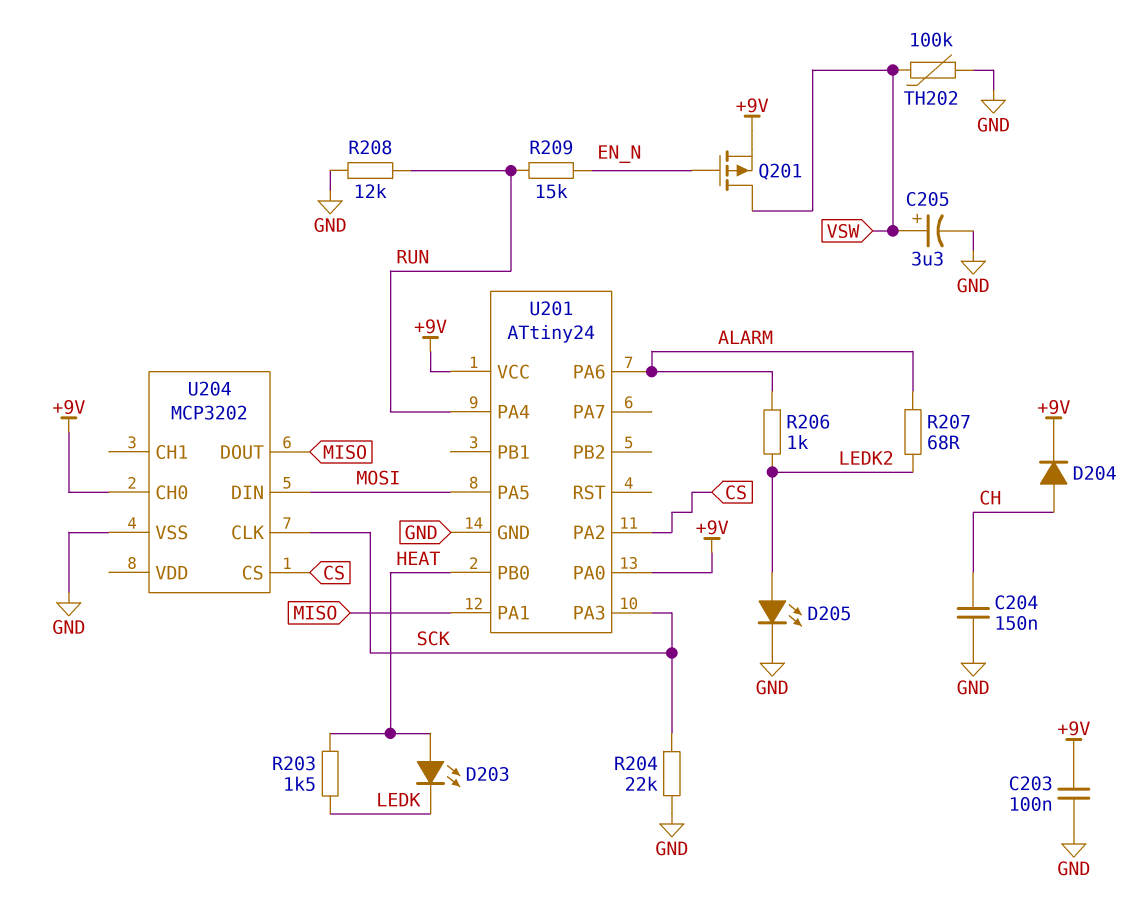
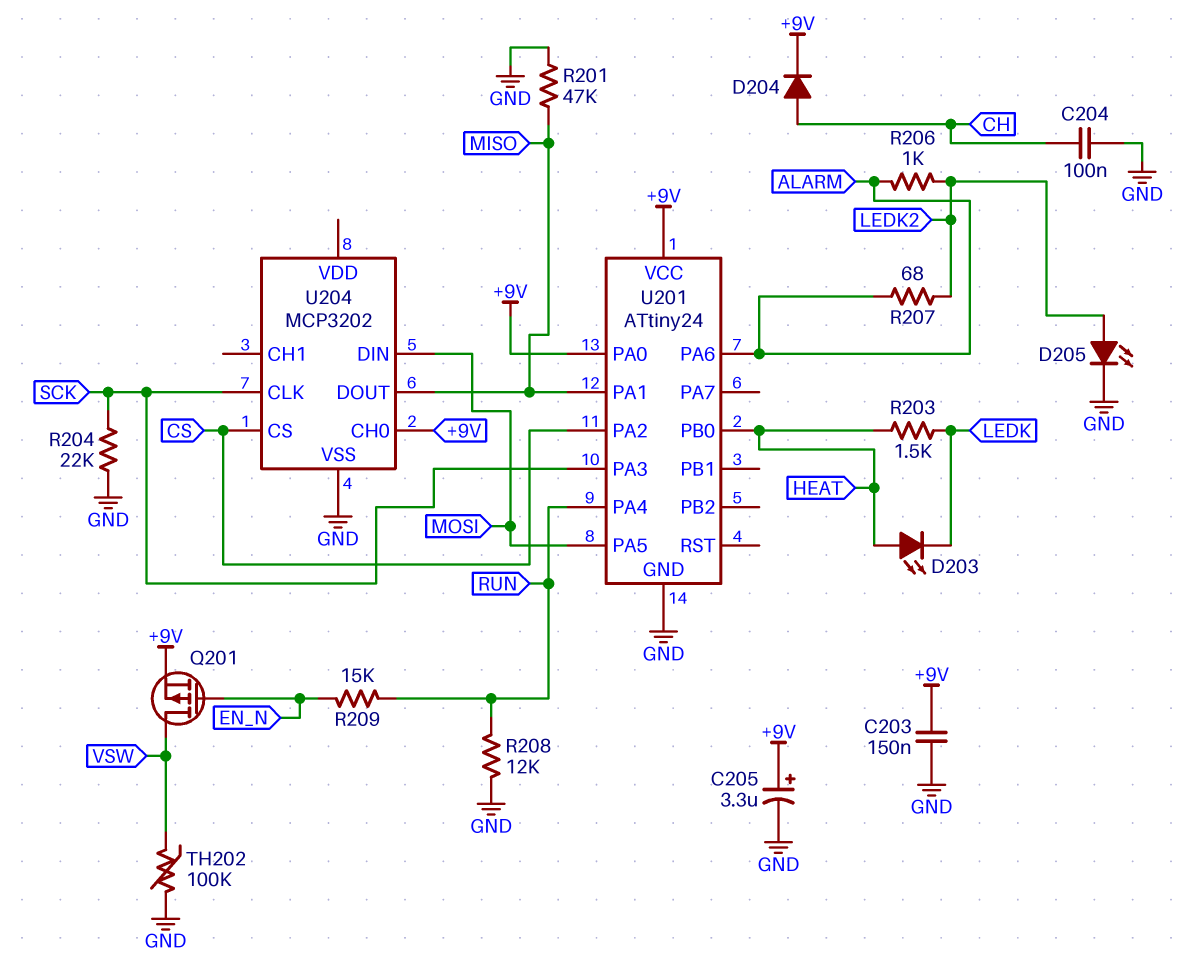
C203: 100nF (+9V, GND) -> 150nF (+9V, GND)
C204: 150nF (CH, GND) -> 100nF (CH, GND)
C205: 3.3uF (plus VSW, minus GND) -> 3.3uF (plus +9V, minus GND)
R201: none -> 47k (GND, MISO)

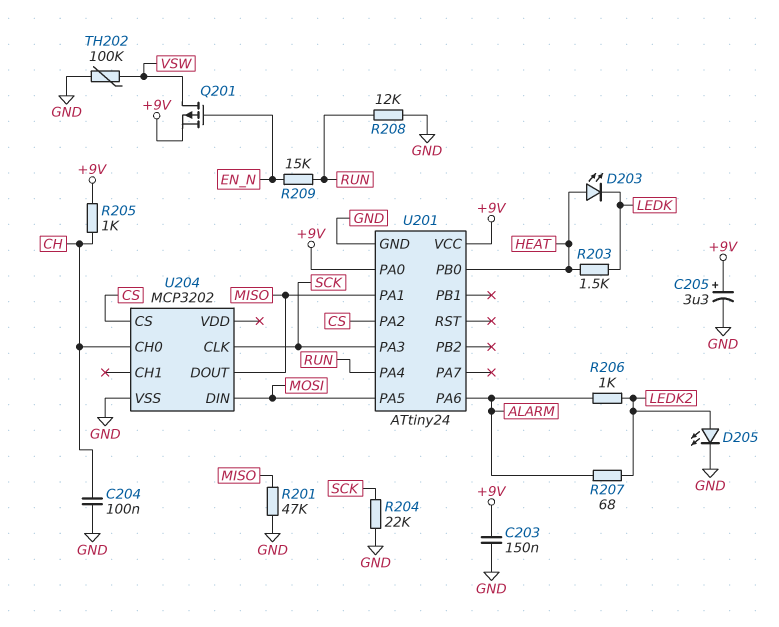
D204: diode (A CH, K +9V) -> none
R205: none -> 1k (+9V, CH)
U204 pin CH0: +9V -> CH

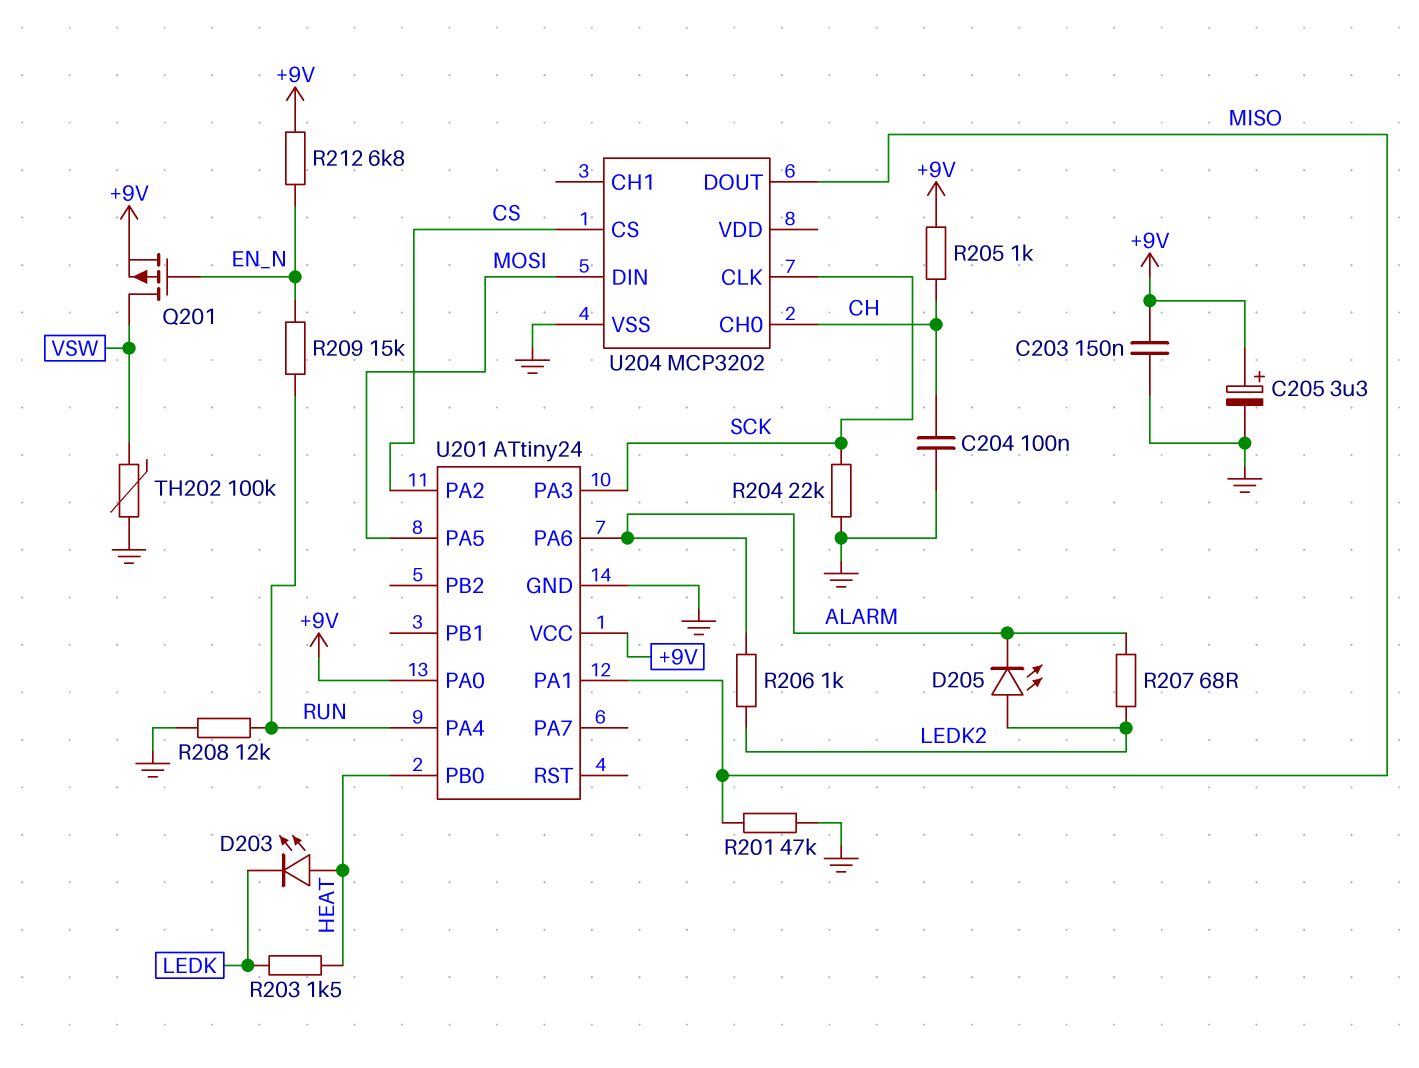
D205: LED (A LEDK2, K GND) -> LED (A LEDK2, K ALARM)
R212: none -> 6.8k (+9V, EN_N)

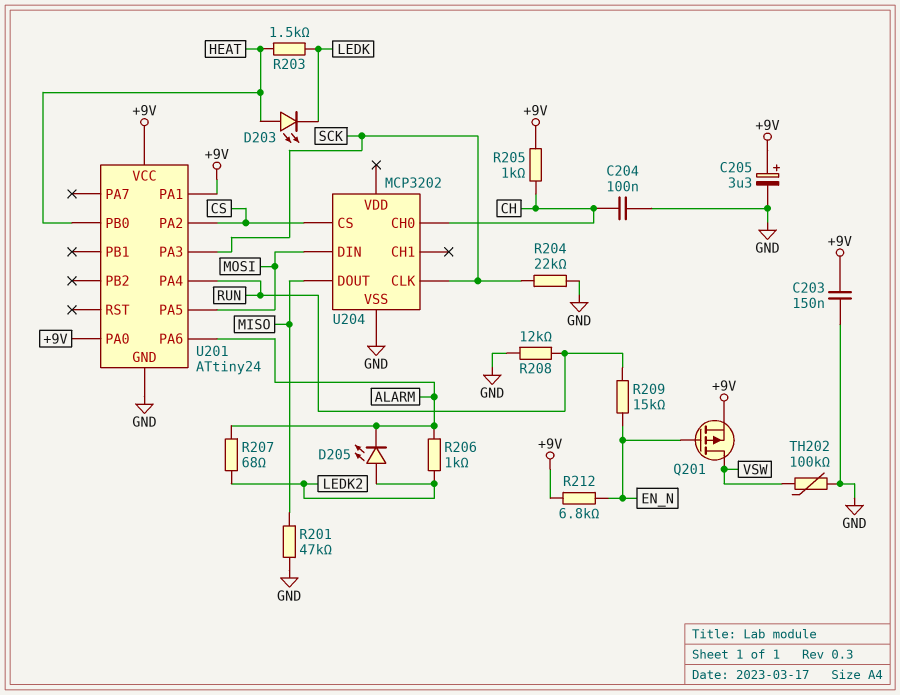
U201 pin PA1: MISO -> +9V

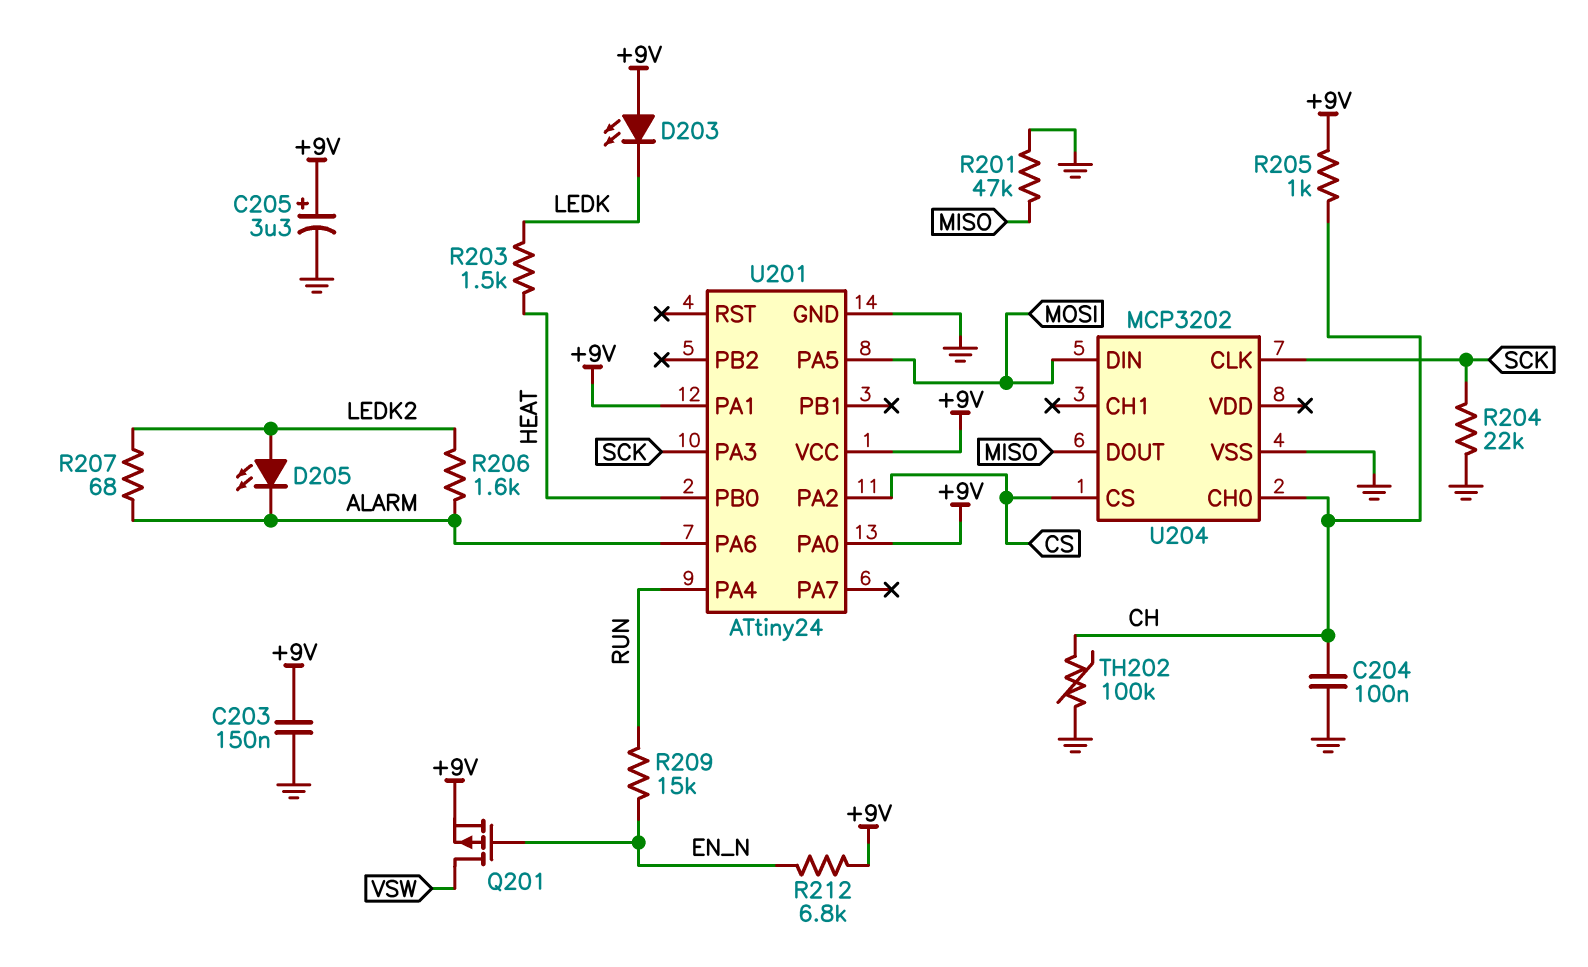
D203: LED (A HEAT, K LEDK) -> LED (A +9V, K LEDK)
R206: 1k (ALARM, LEDK2) -> 1.6k (ALARM, LEDK2)
R208: 12k (GND, RUN) -> none
TH202: 100k (GND, VSW) -> 100k (CH, GND)

